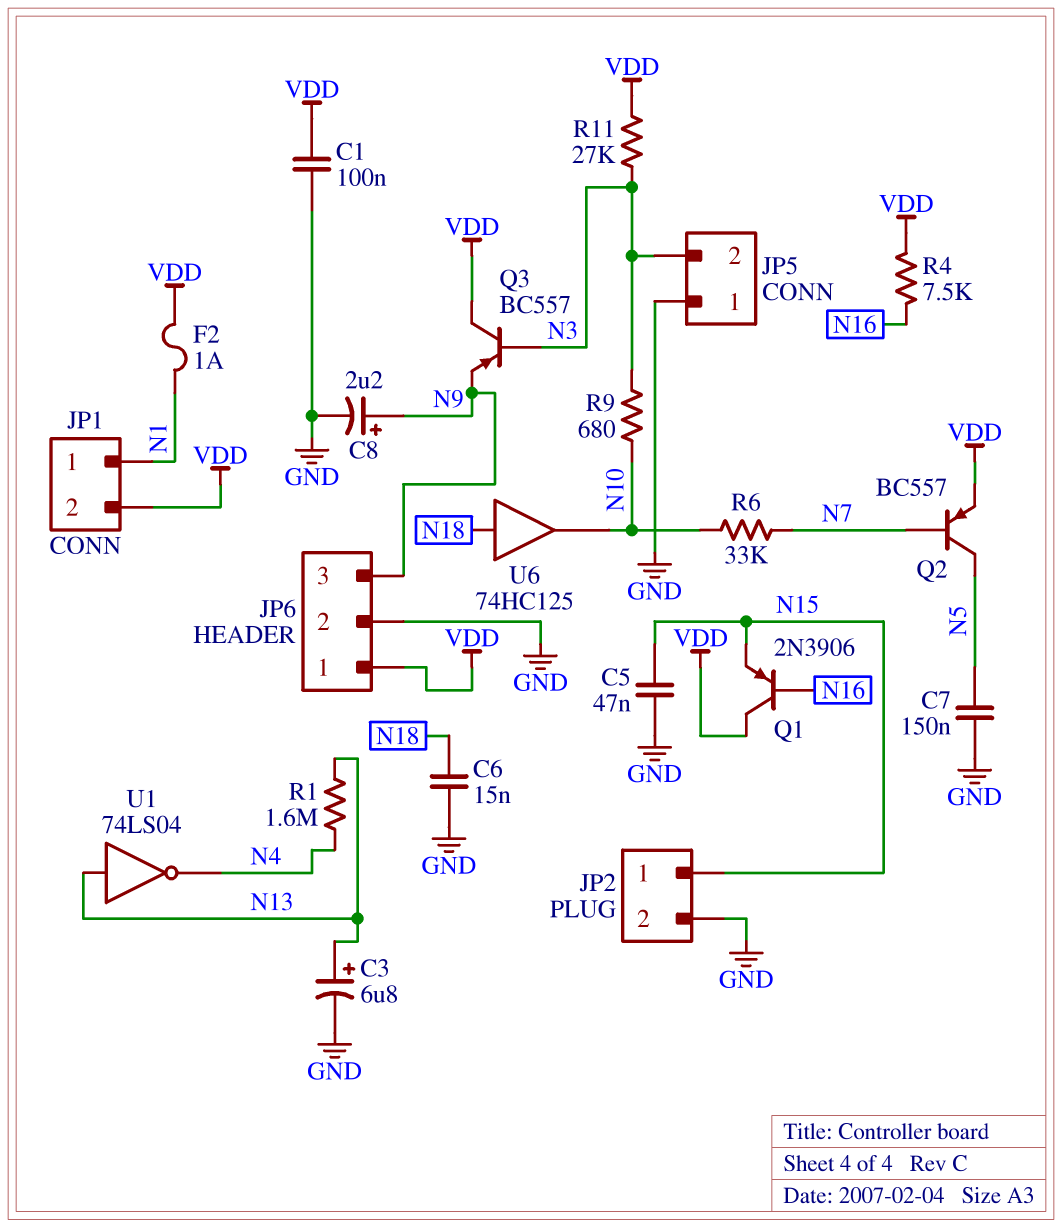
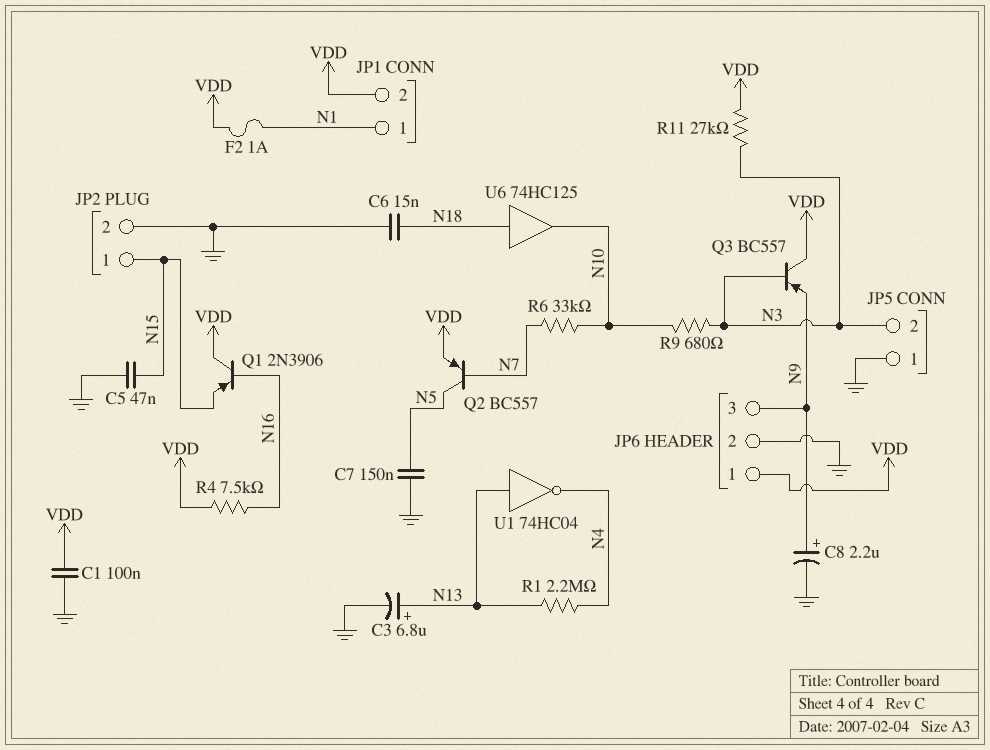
R1: 1.6M (N4, N13) -> 2.2M (N4, N13)
U1: NOT 74LS04 (in N13, out N4) -> NOT 74HC04 (in N13, out N4)

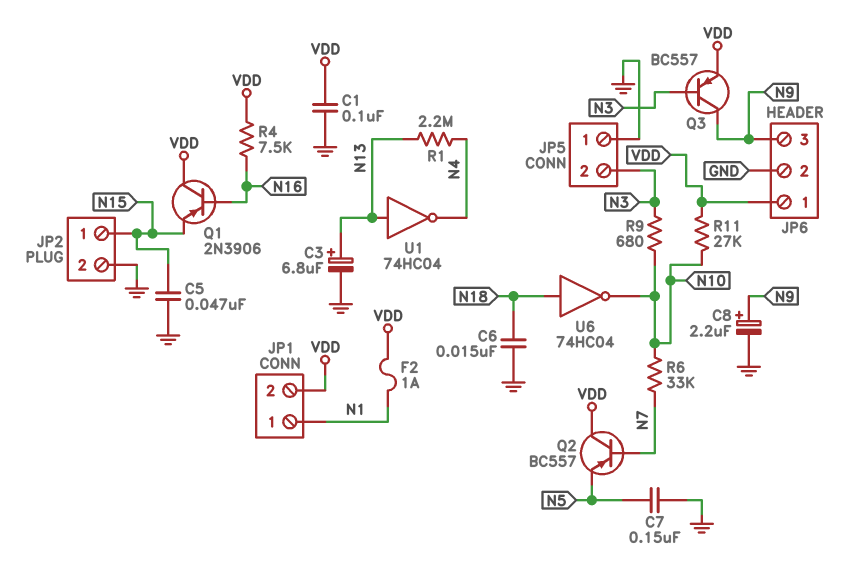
Q2: PNP BC557 (B N7, C N5, E VDD) -> PNP BC557 (B N7, C VDD, E N5)
Q3: PNP BC557 (B N3, C VDD, E N9) -> PNP BC557 (B N3, C N9, E VDD)
R11: 27k (N3, VDD) -> 27k (N10, VDD)
U6: buffer 74HC125 (in N18, out N10) -> NOT 74HC04 (in N18, out N10)

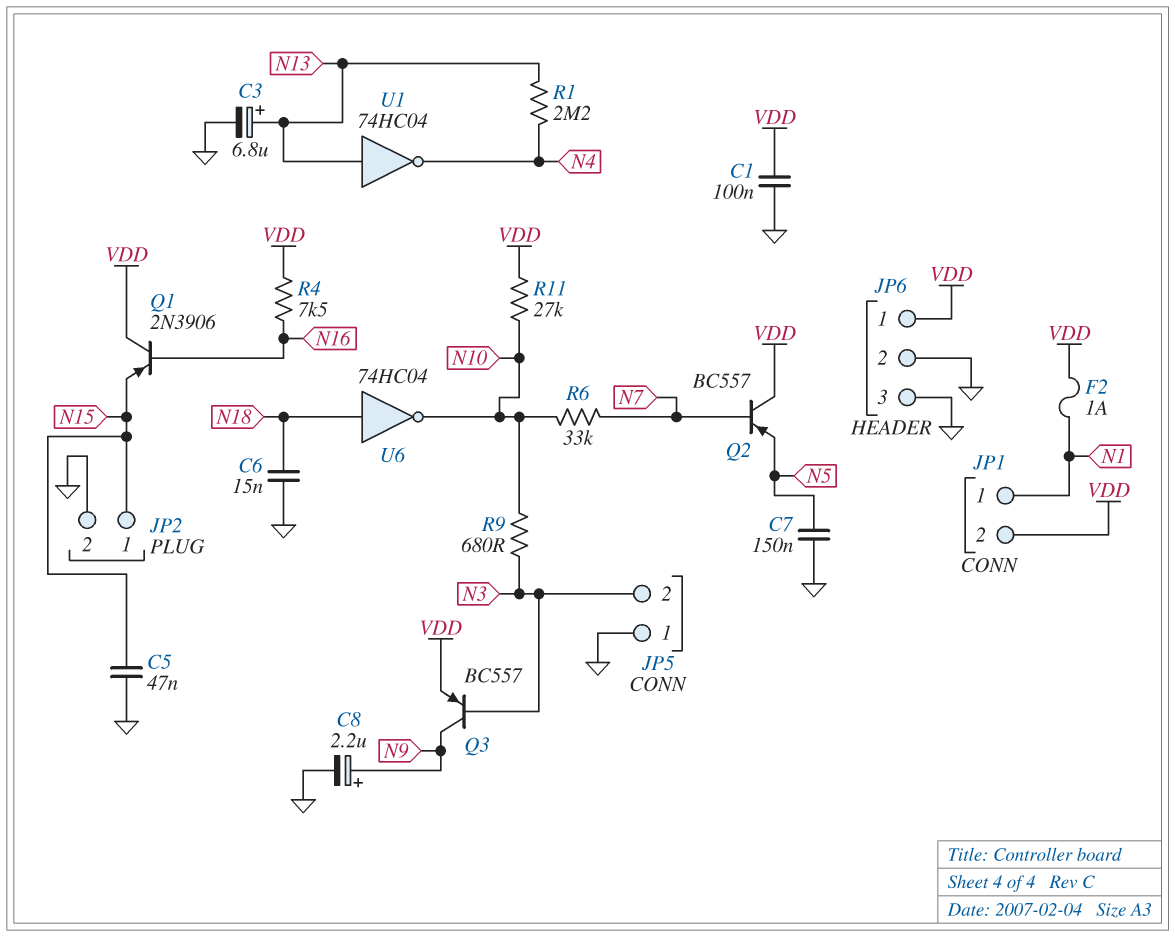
JP6 pin 3: N9 -> GND

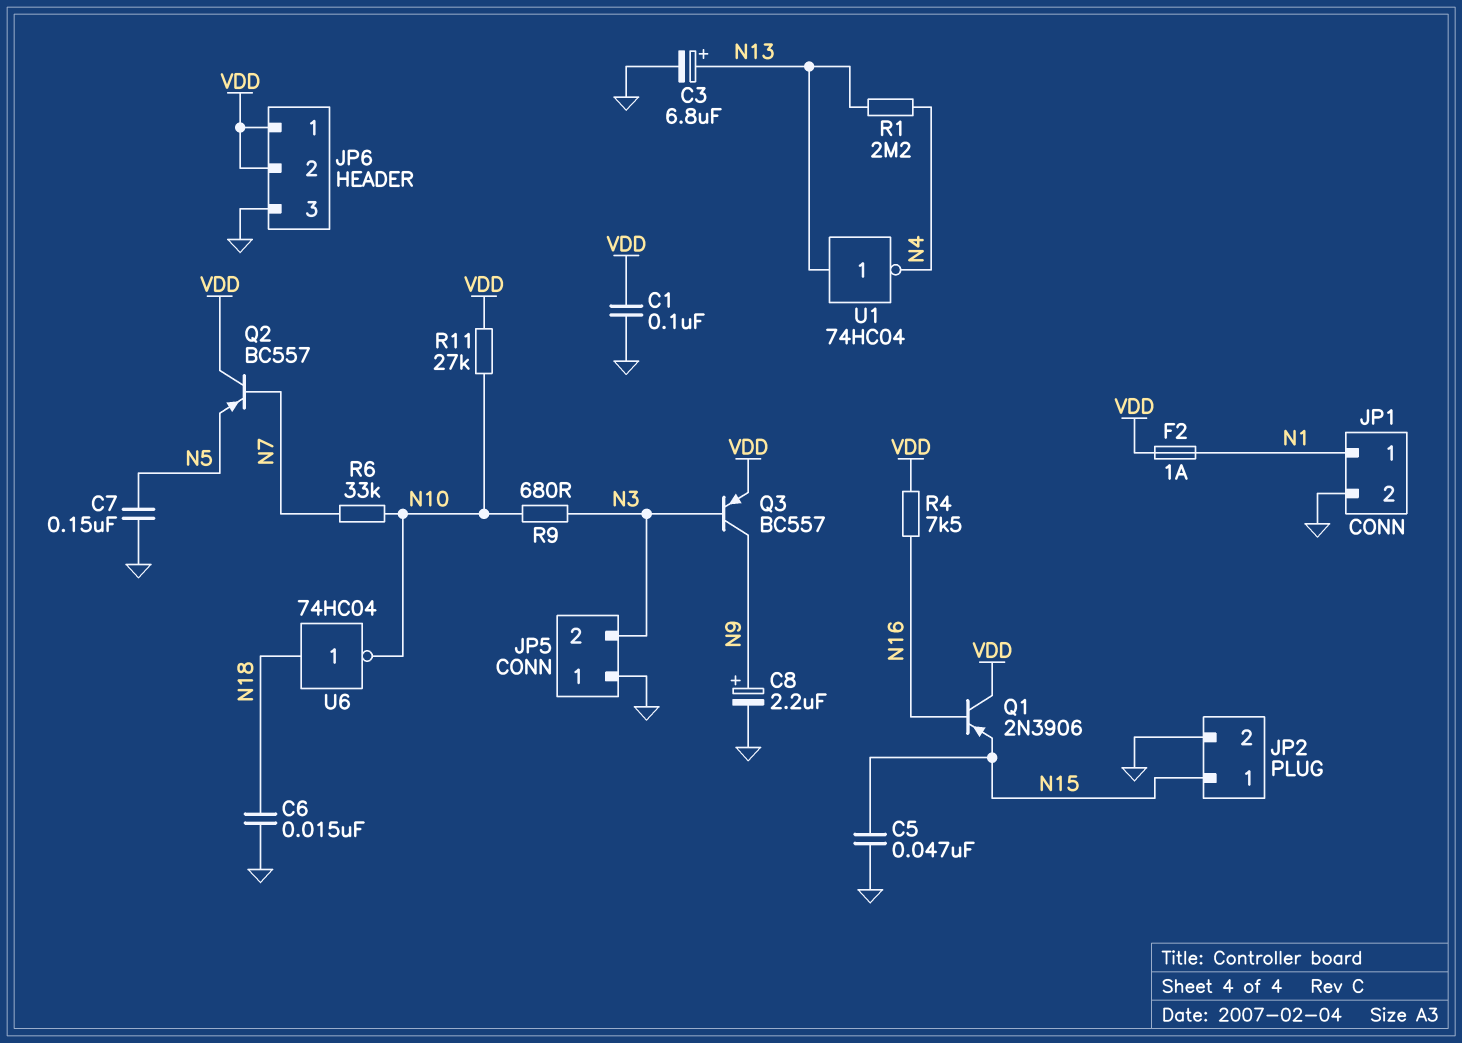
JP1 pin 2: VDD -> GND
JP6 pin 2: GND -> VDD

